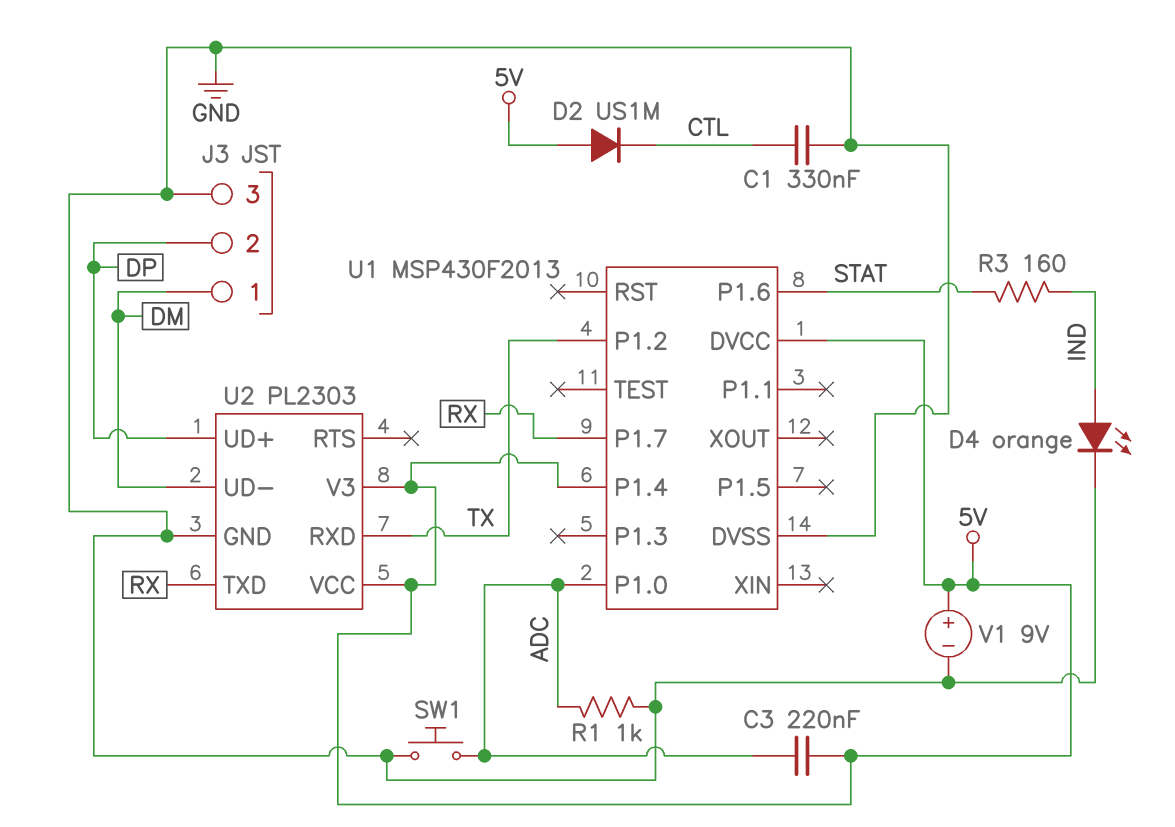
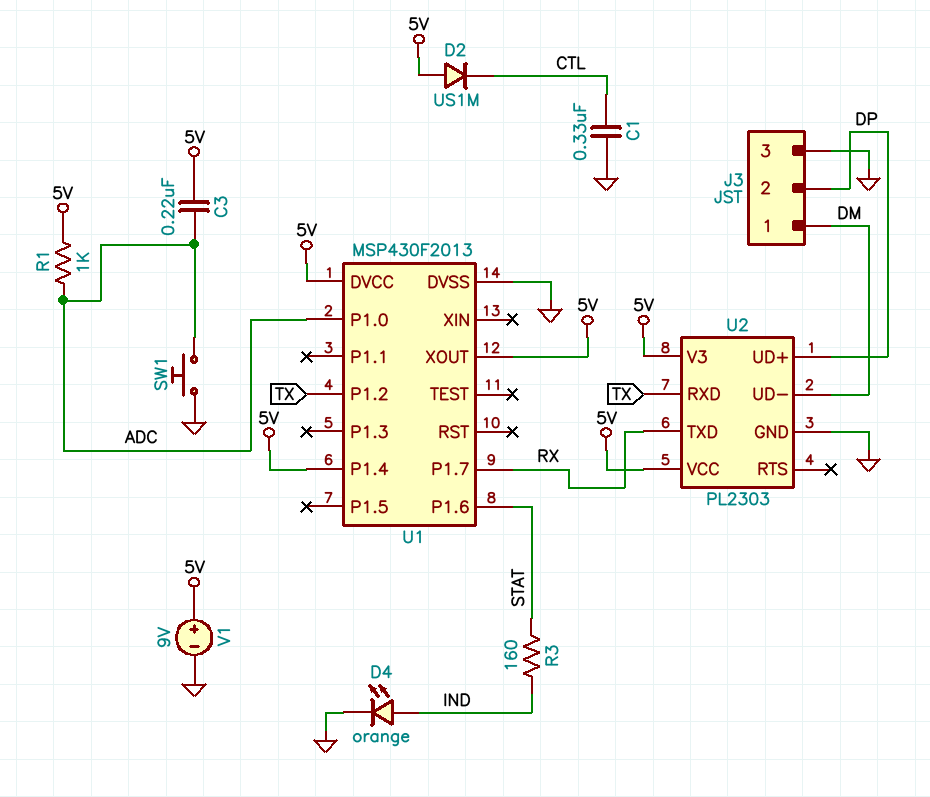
R1: 1k (ADC, GND) -> 1k (5V, ADC)
U1 pin XOUT: none -> 5V

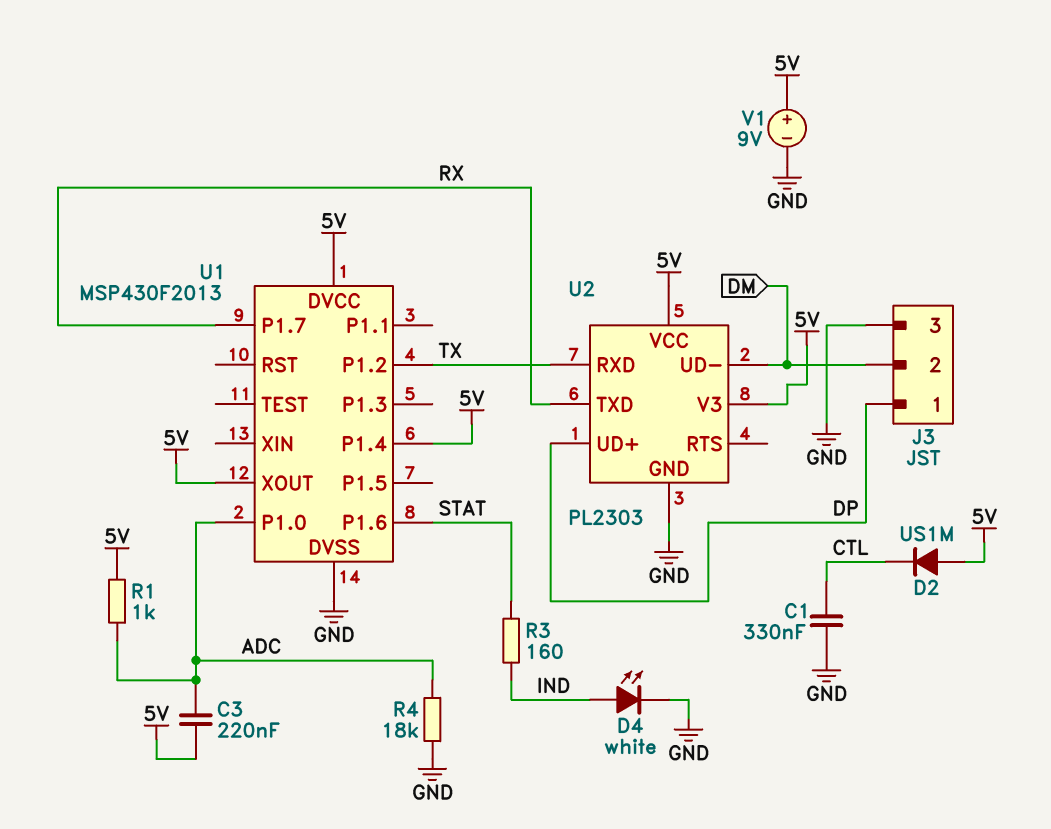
D4: LED orange (A IND, K GND) -> LED white (A IND, K GND)
J3 pin 1: DM -> DP
J3 pin 2: DP -> DM
R4: none -> 18k (ADC, GND)
SW1: button (ADC, GND) -> none

